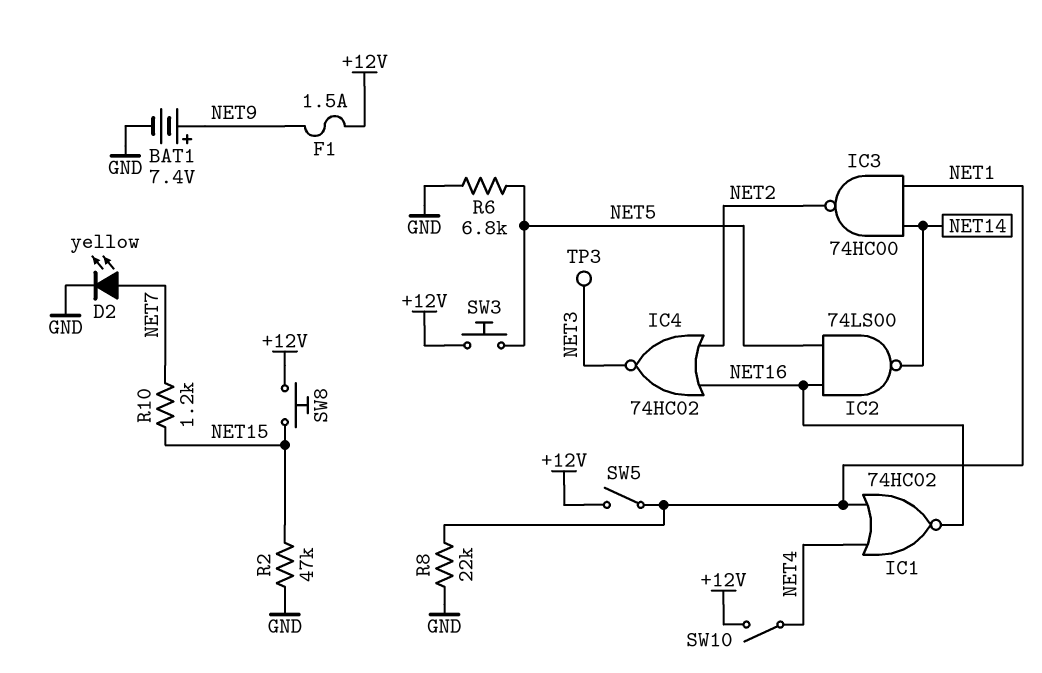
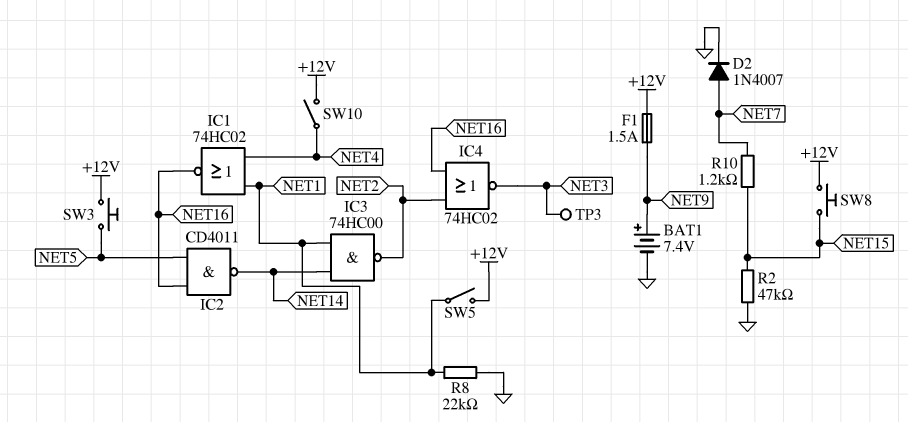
D2: LED yellow (A NET7, K GND) -> diode 1N4007 (A NET7, K GND)
IC2: NAND 74LS00 (in NET5, in NET16, out NET14) -> NAND CD4011 (in NET5, in NET16, out NET14)
R6: 6.8k (GND, NET5) -> none

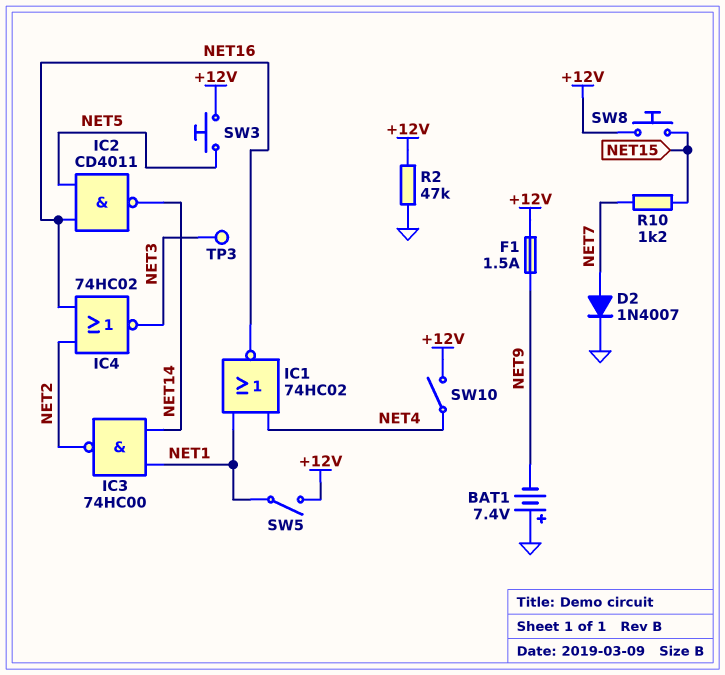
BAT1: 7.4V (plus NET9, minus GND) -> 7.4V (plus GND, minus NET9)
R2: 47k (GND, NET15) -> 47k (+12V, GND)
R8: 22k (GND, NET1) -> none

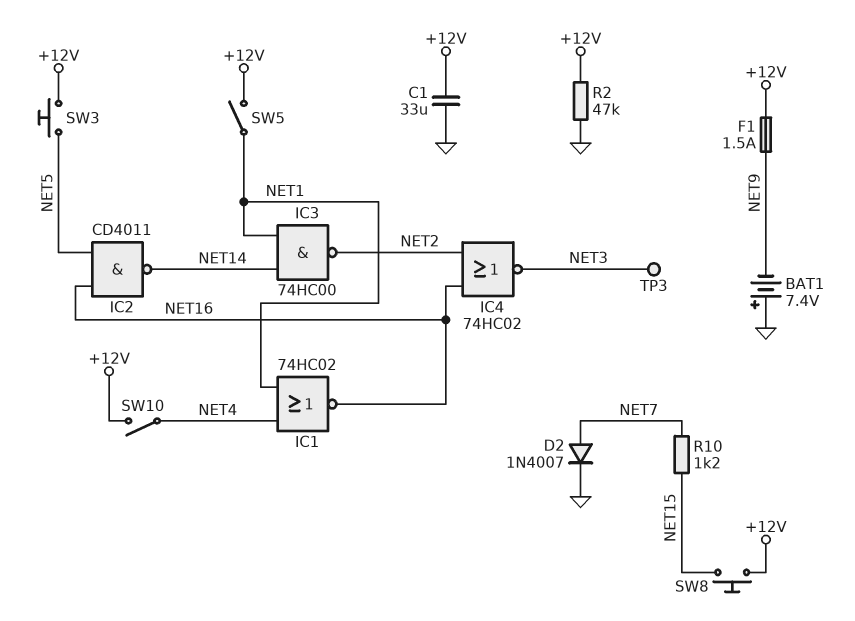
C1: none -> 33uF (+12V, GND)

